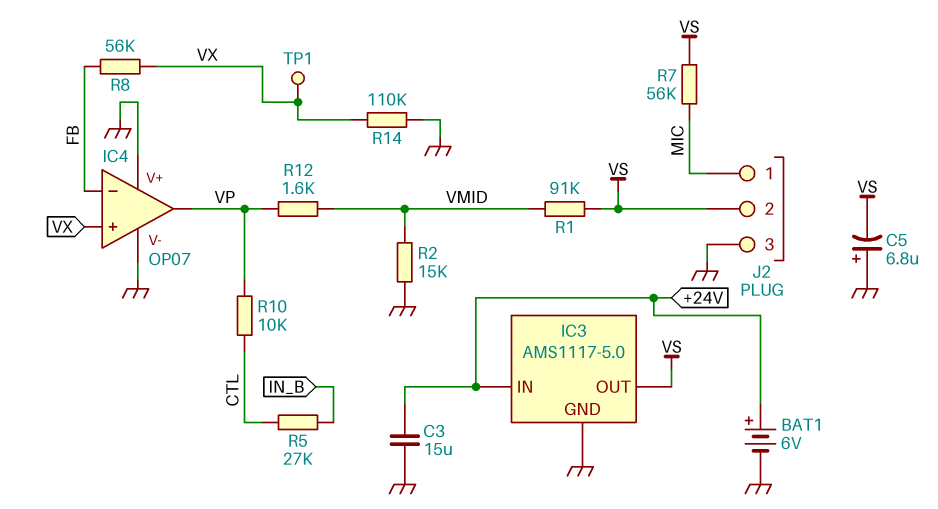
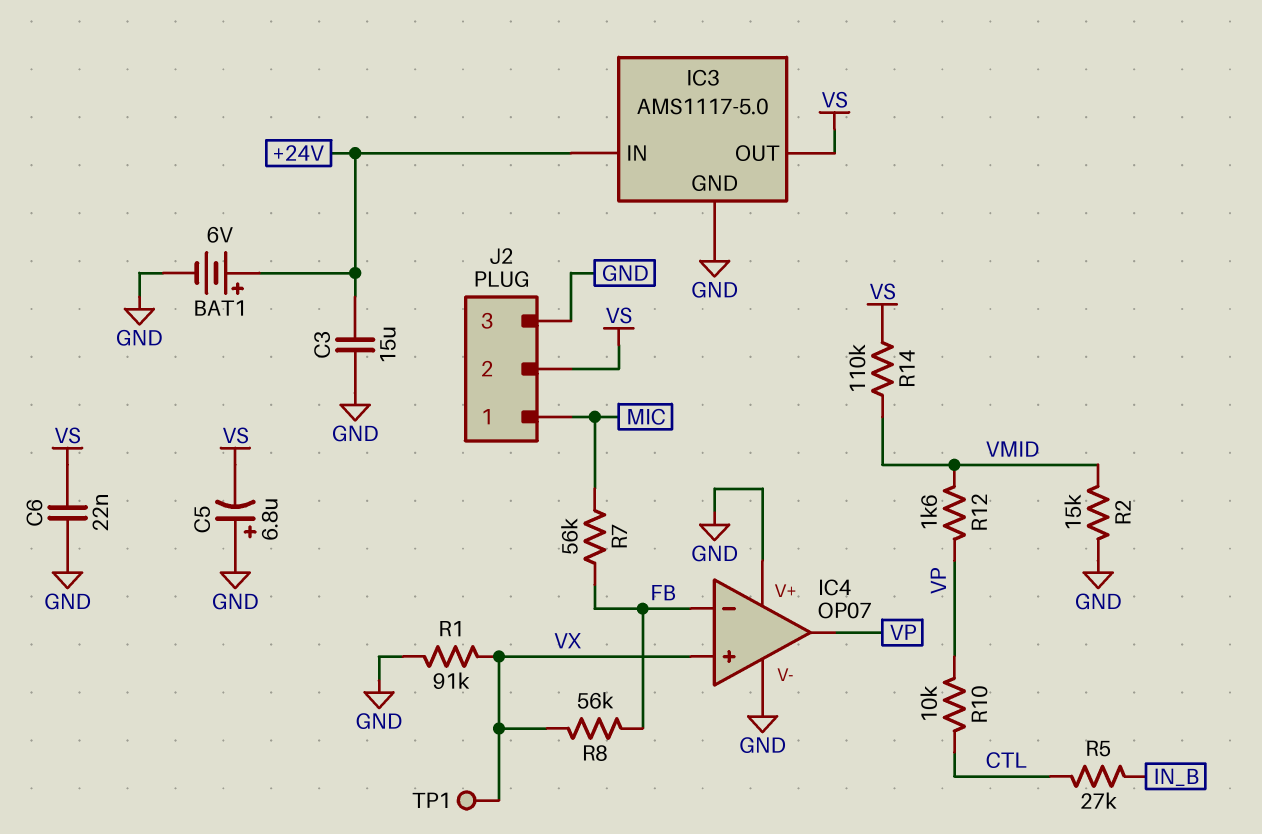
C6: none -> 22nF (GND, VS)
R1: 91k (VMID, VS) -> 91k (GND, VX)
R7: 56k (MIC, VS) -> 56k (FB, MIC)
R14: 110k (GND, VX) -> 110k (VMID, VS)

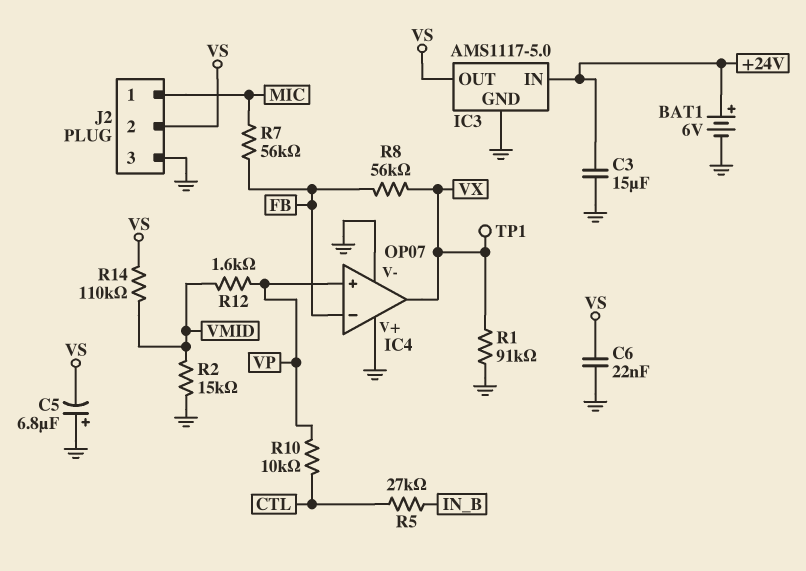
IC4 pin in+: VX -> VP
IC4 pin out: VP -> VX

